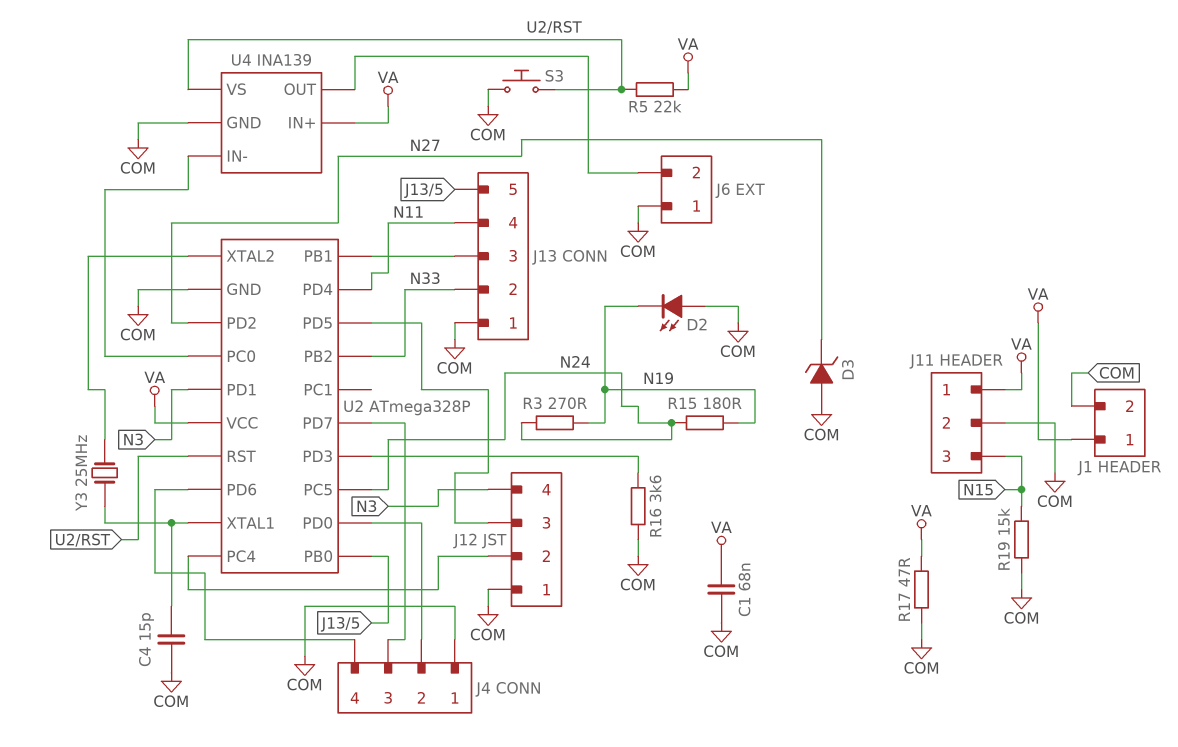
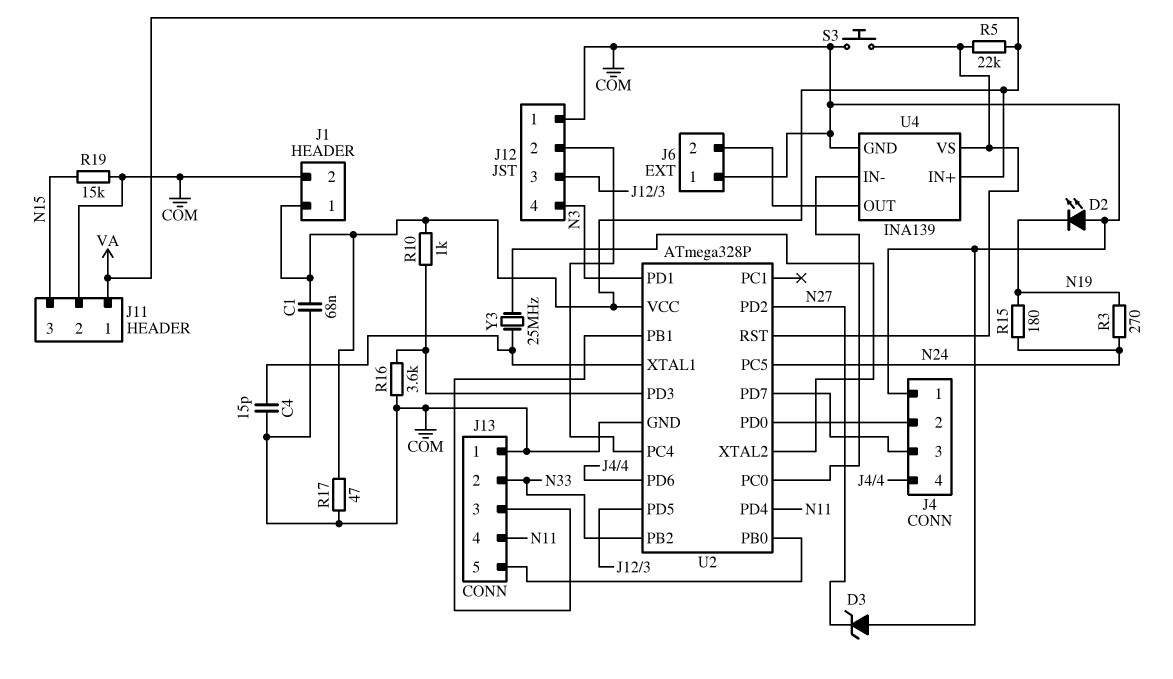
R10: none -> 1k (U2/PD3, VA)

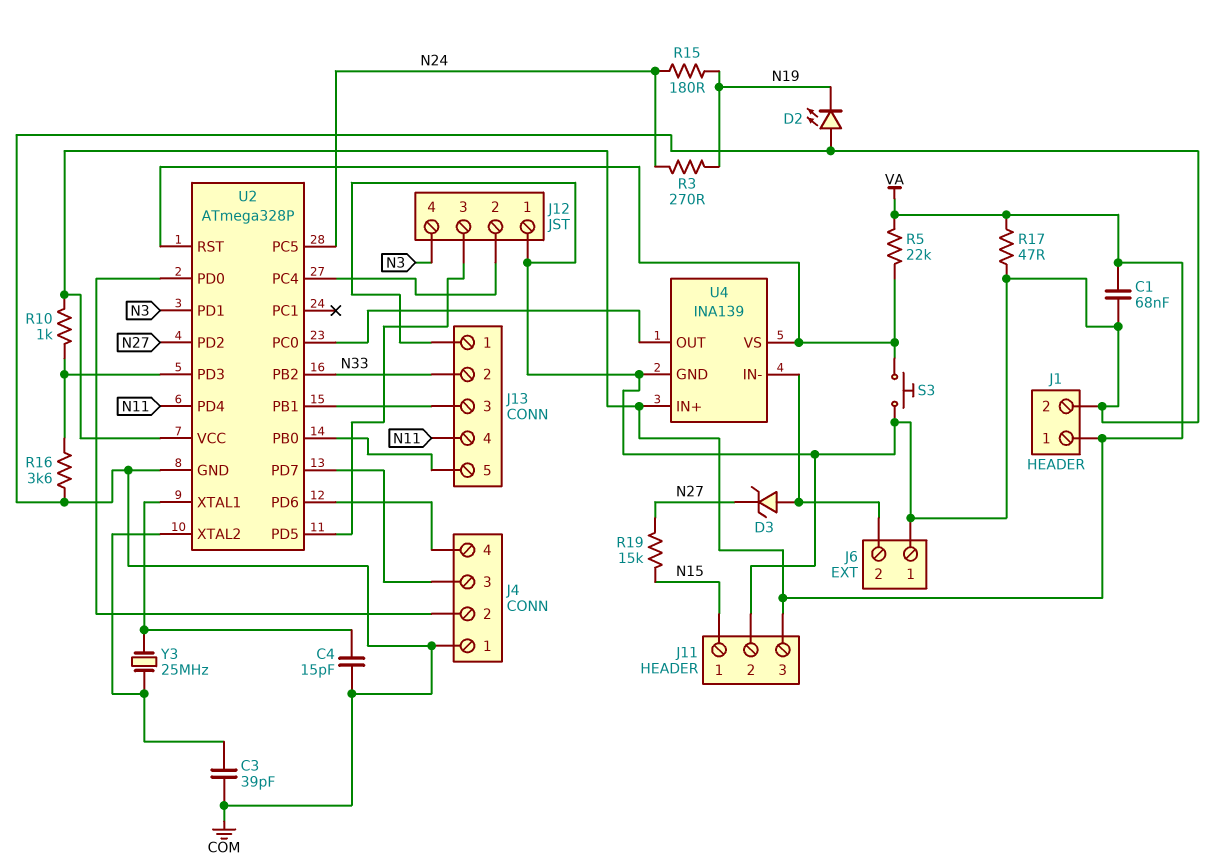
C3: none -> 39pF (COM, U2/XTAL2)
D3: zener (A COM, K N27) -> zener (A J6/2, K N27)
J11 pin 1: VA -> N15
J11 pin 3: N15 -> VA
R19: 15k (COM, N15) -> 15k (N15, N27)
U4 pin IN-: U2/PC0 -> J6/2
U4 pin OUT: J6/2 -> U2/PC0

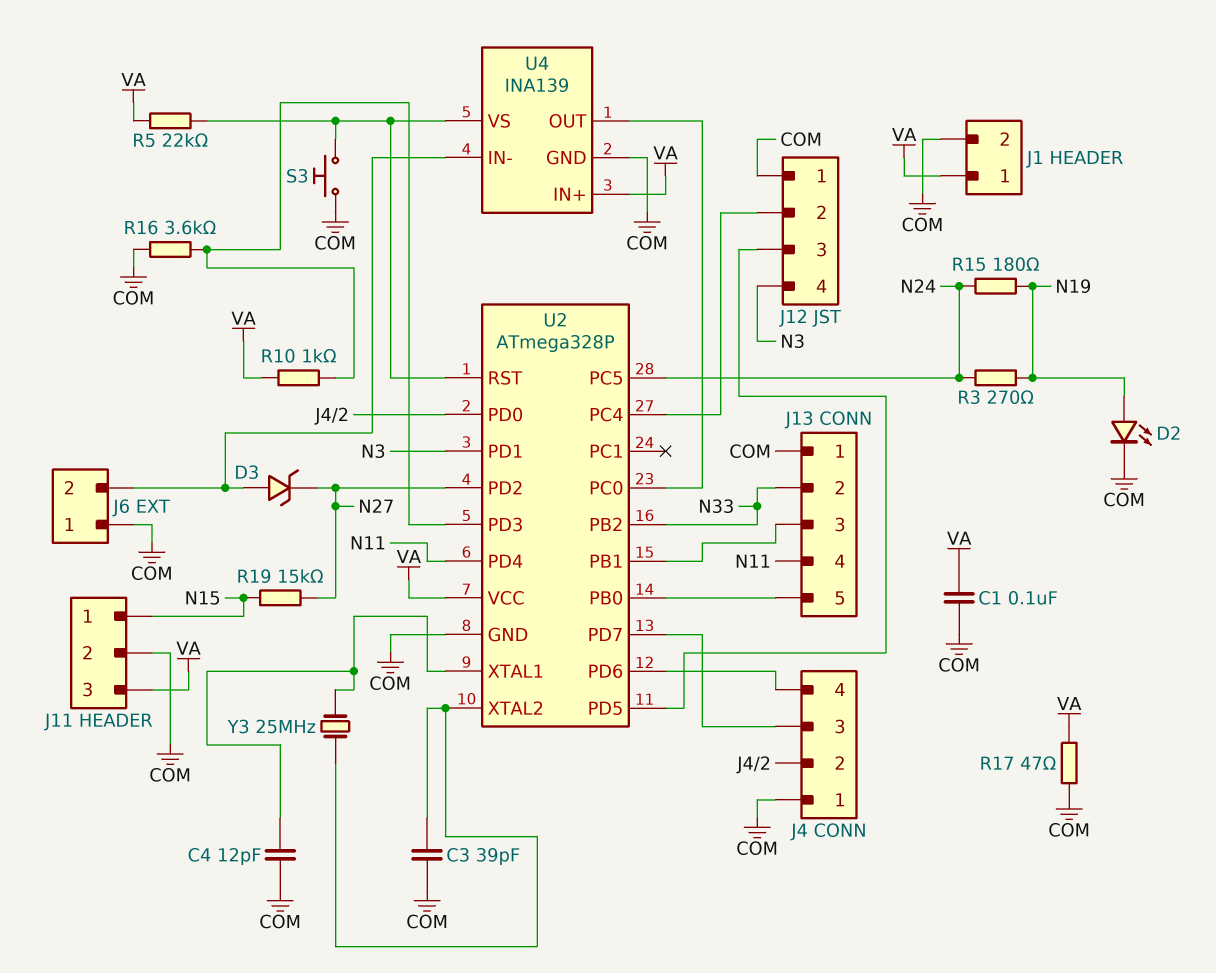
C1: 68nF (COM, VA) -> 100nF (COM, VA)
C4: 15pF (COM, U2/XTAL1) -> 12pF (COM, U2/XTAL1)
D2: LED (A COM, K N19) -> LED (A N19, K COM)

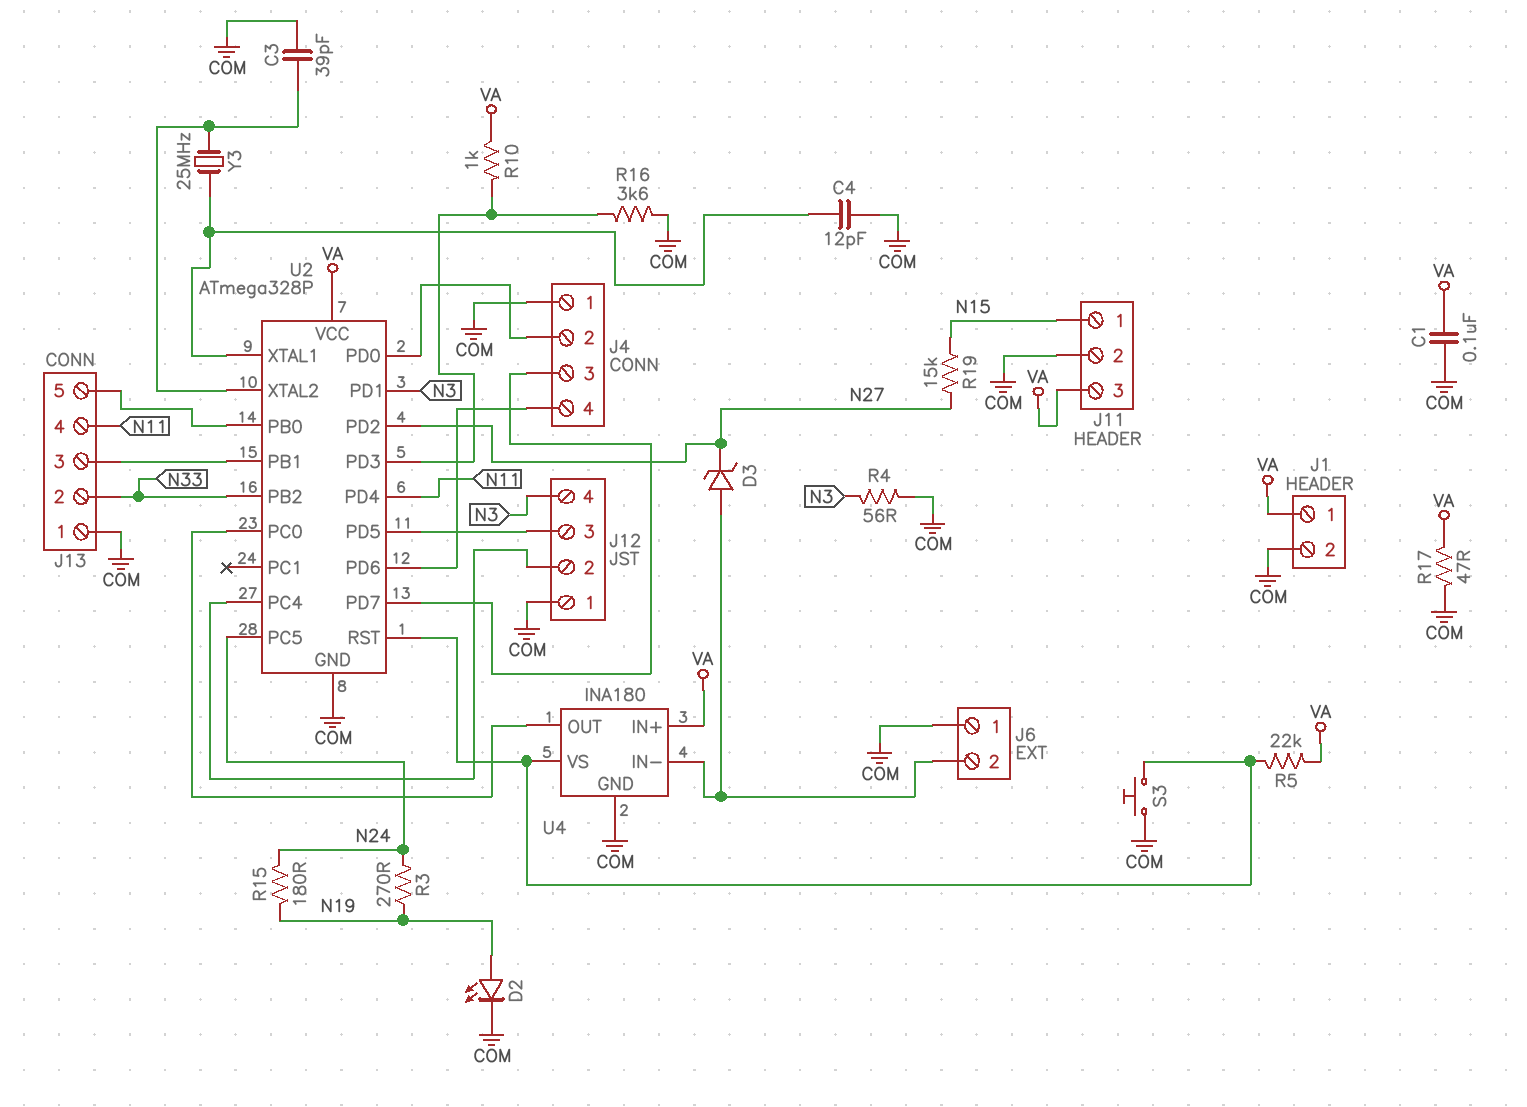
R4: none -> 56 (COM, N3)
U4: INA139 -> INA180

